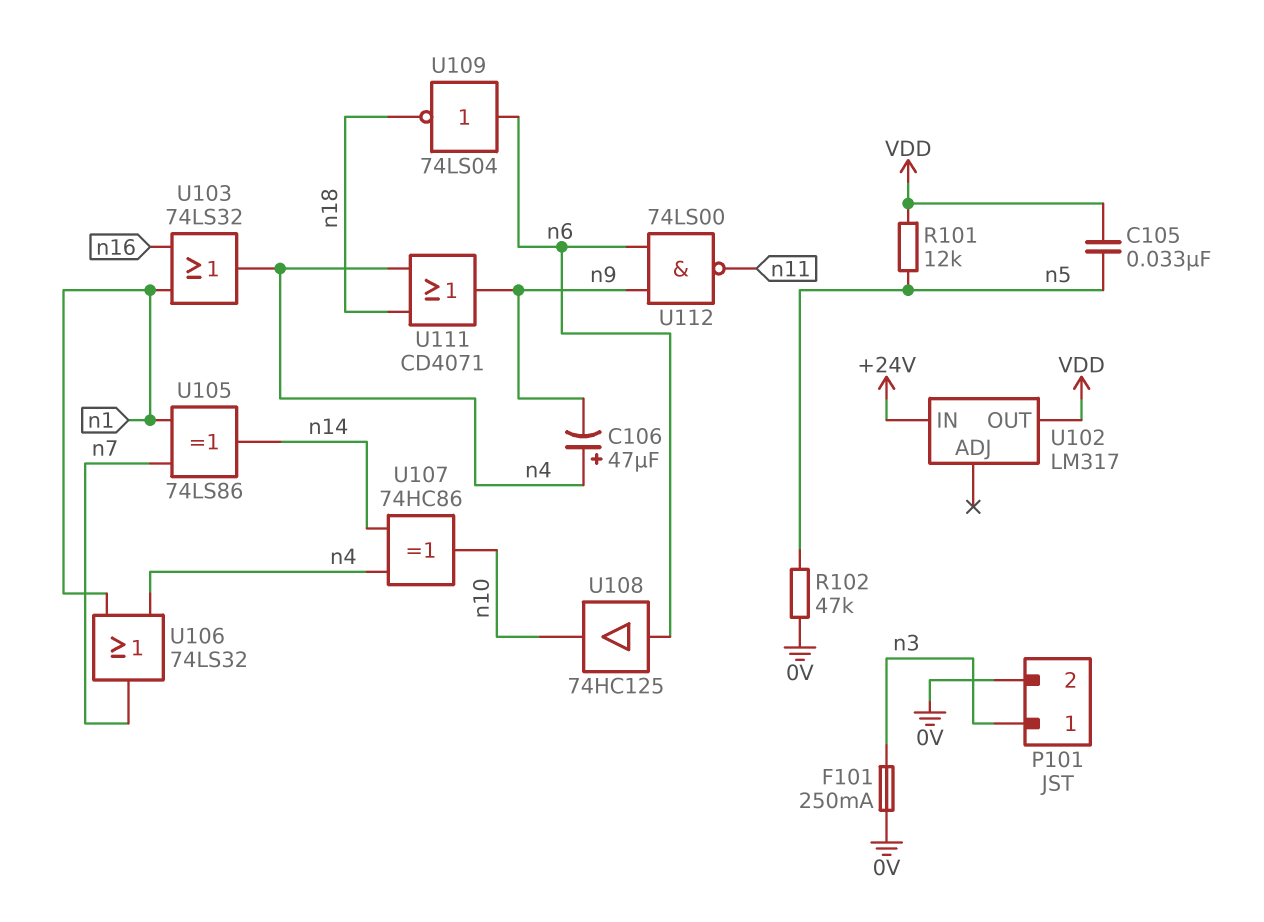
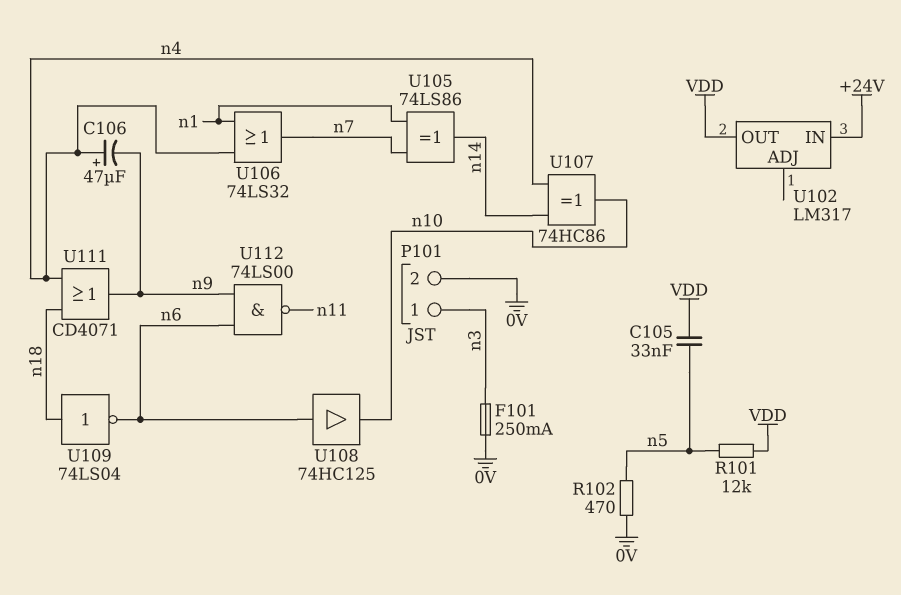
R102: 47k (0V, n5) -> 470 (0V, n5)
U103: OR 74LS32 (in n1, in n16, out n4) -> none
U109: NOT 74LS04 (in n6, out n18) -> NOT 74LS04 (in n18, out n6)

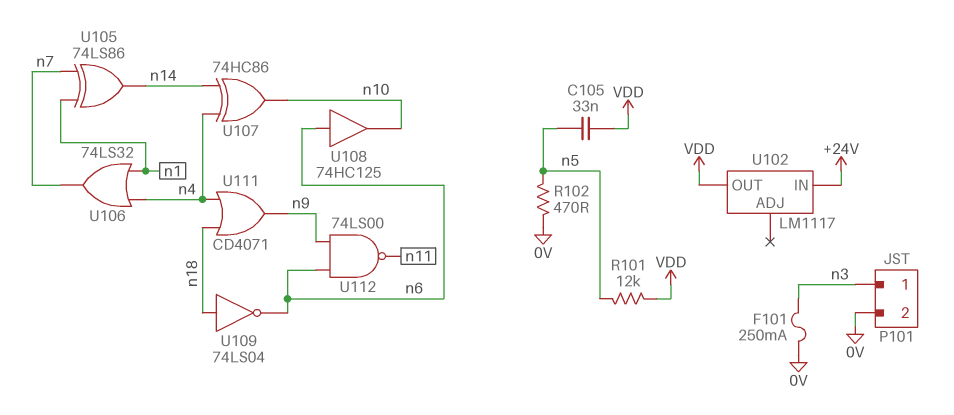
C106: 47uF (plus n4, minus n9) -> none
U102: LM317 -> LM1117

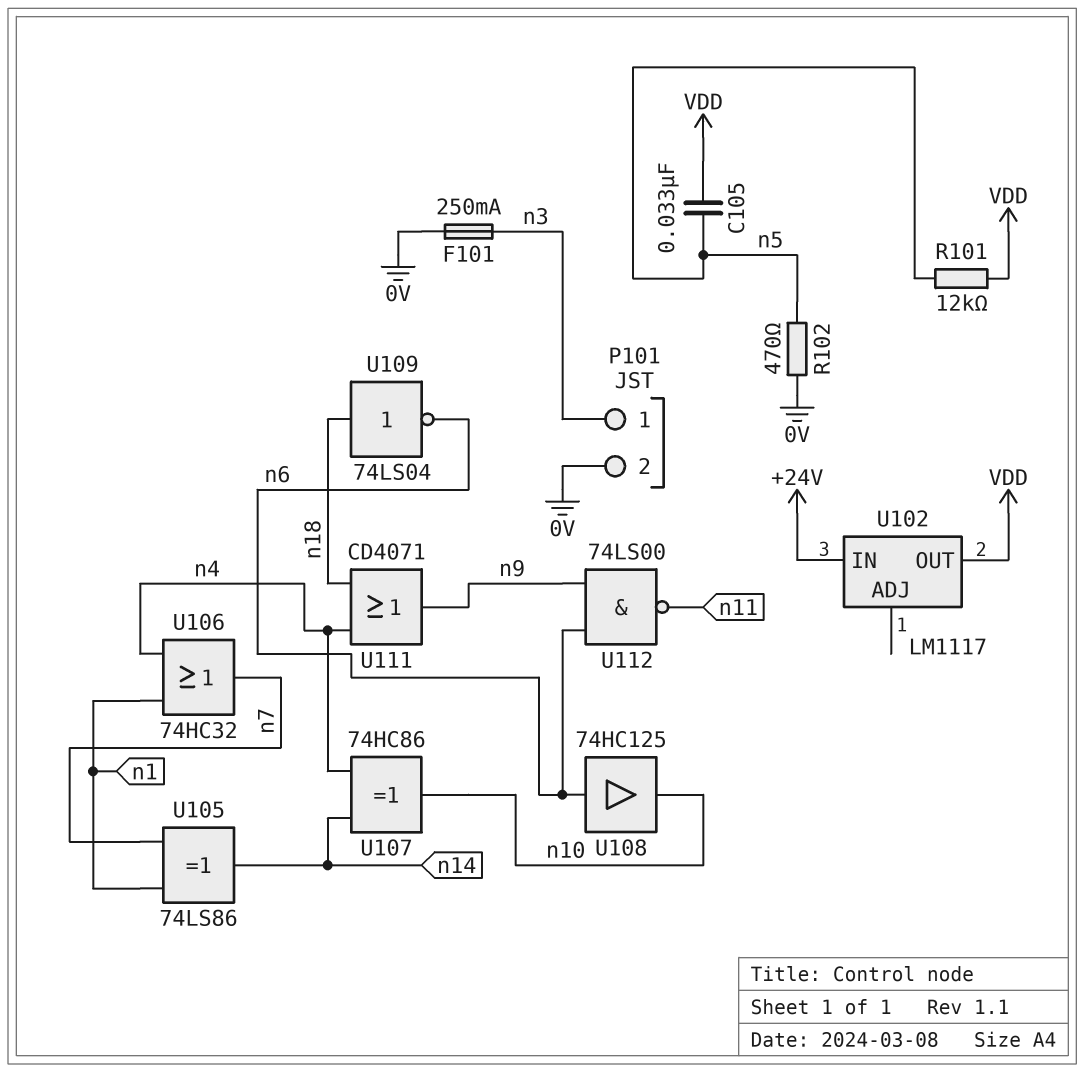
U106: OR 74LS32 (in n1, in n4, out n7) -> OR 74HC32 (in n1, in n4, out n7)

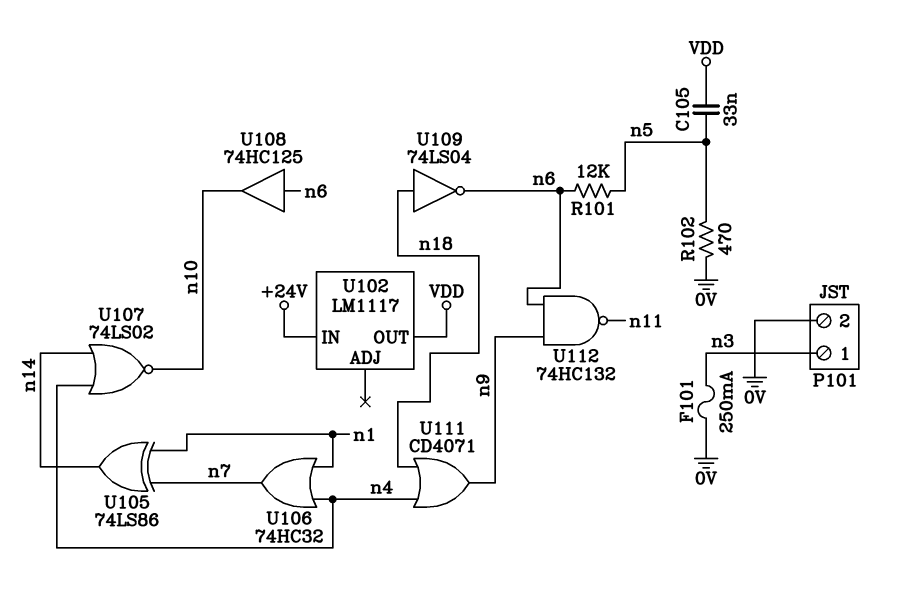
R101: 12k (VDD, n5) -> 12k (n5, n6)
U107: XOR 74HC86 (in n4, in n14, out n10) -> NOR 74LS02 (in n4, in n14, out n10)
U112: NAND 74LS00 (in n6, in n9, out n11) -> NAND 74HC132 (in n6, in n9, out n11)

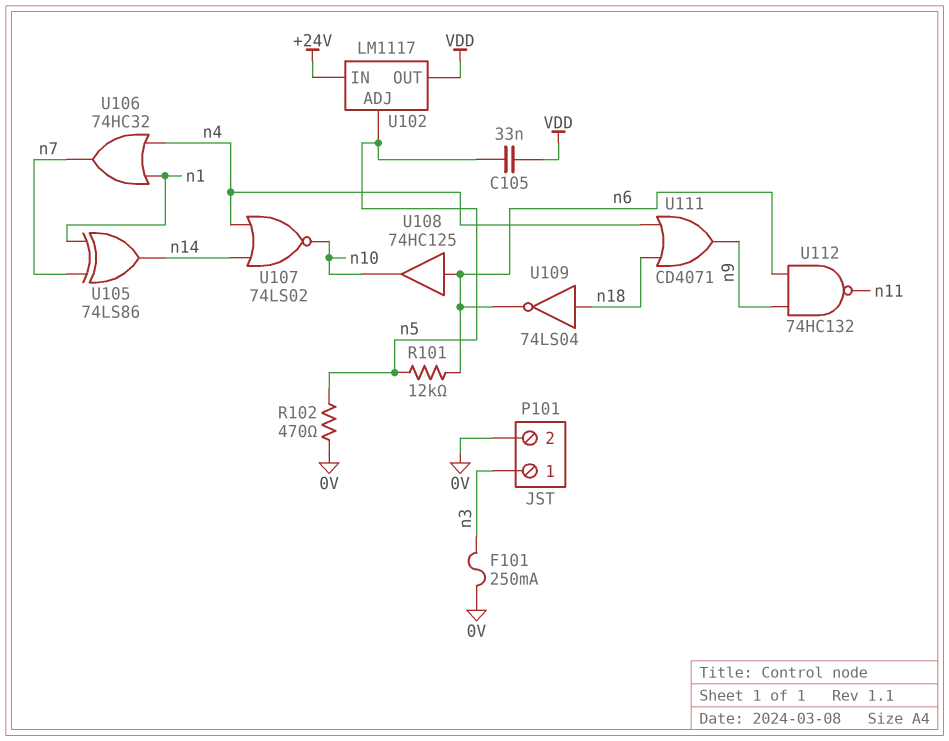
U102 pin ADJ: none -> n5

